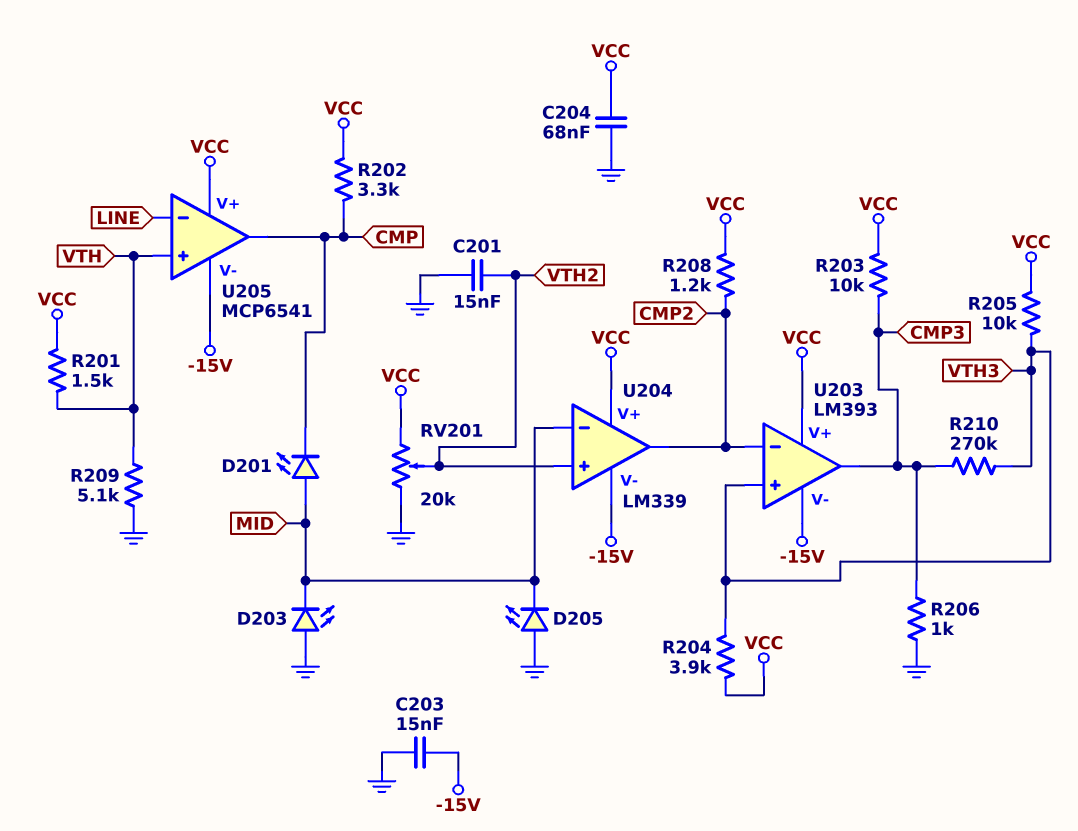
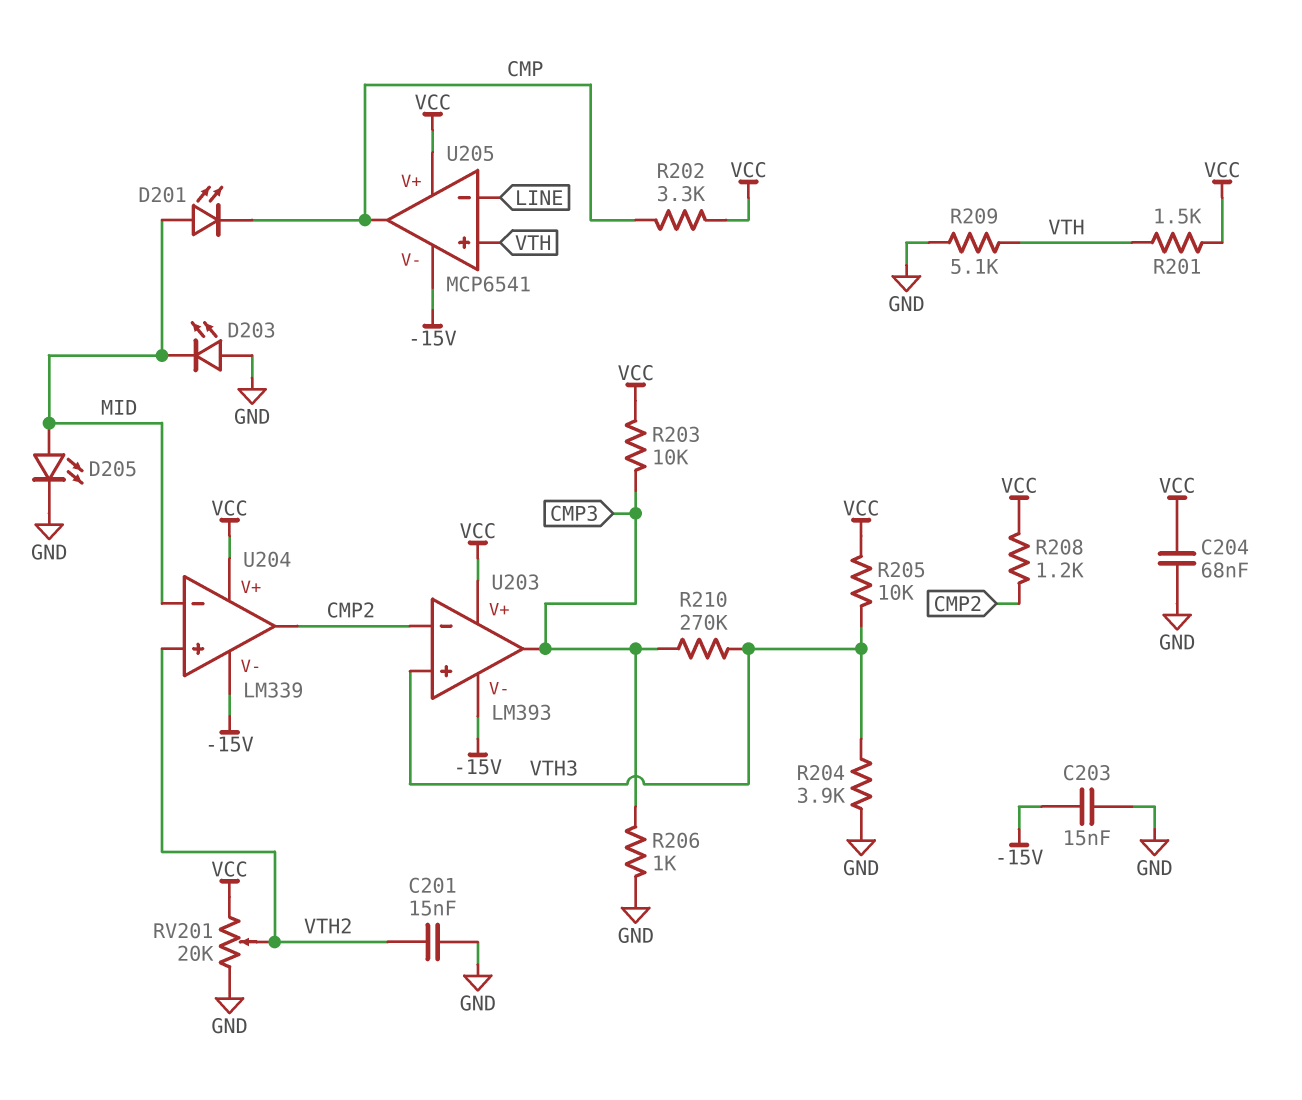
D205: LED (A GND, K MID) -> LED (A MID, K GND)
R204: 3.9k (VCC, VTH3) -> 3.9k (GND, VTH3)

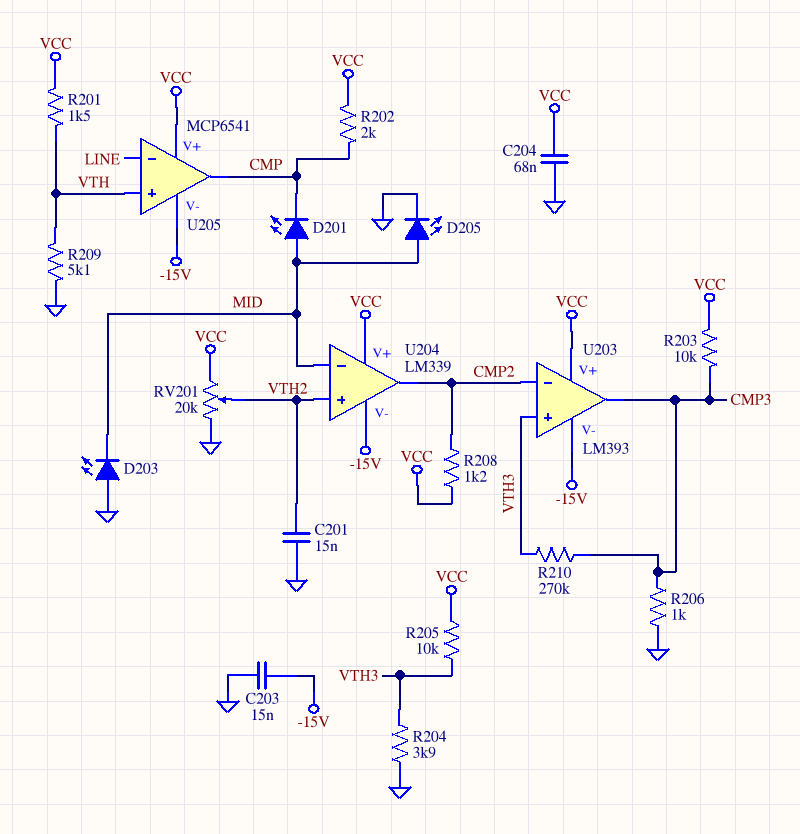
R202: 3.3k (CMP, VCC) -> 2k (CMP, VCC)

